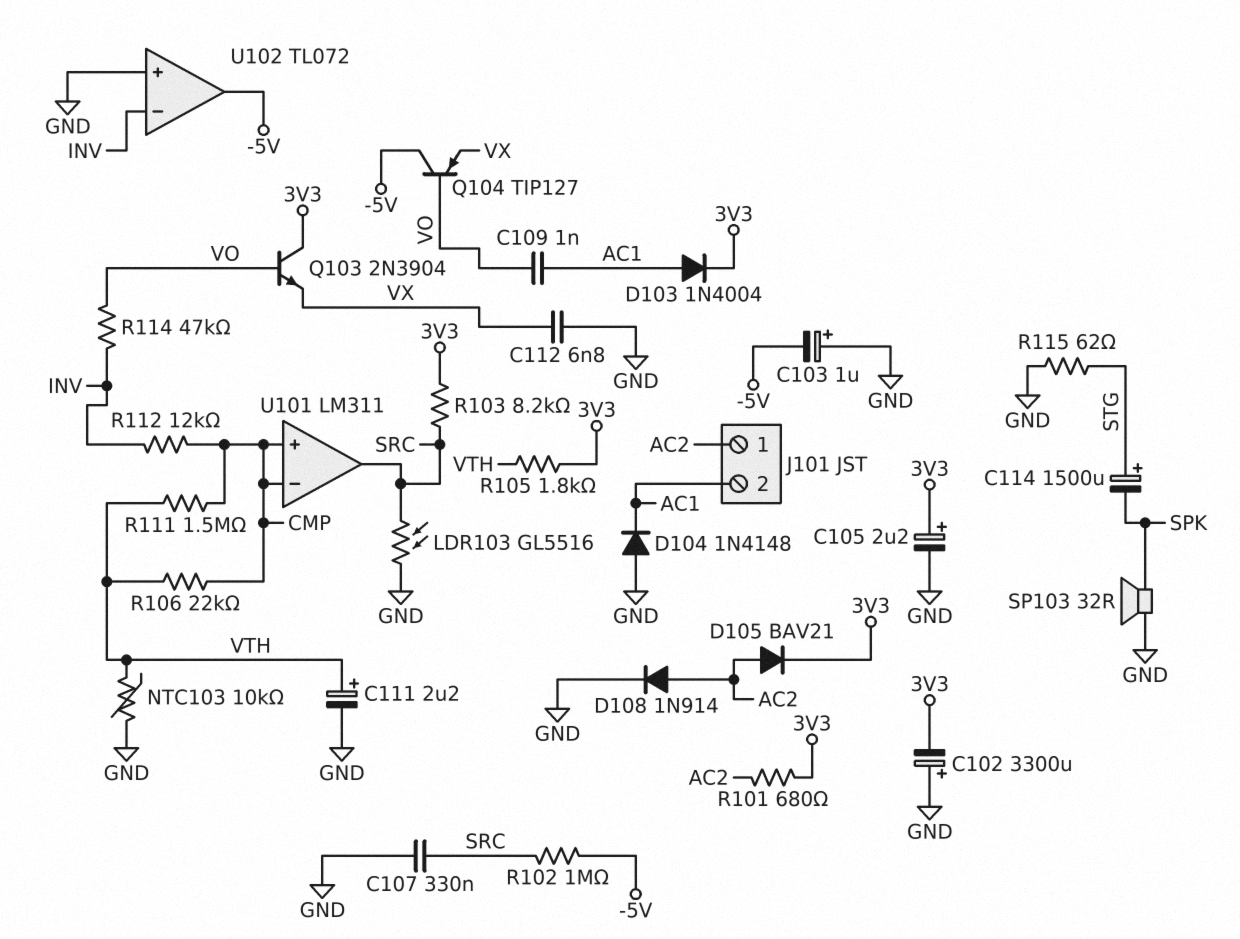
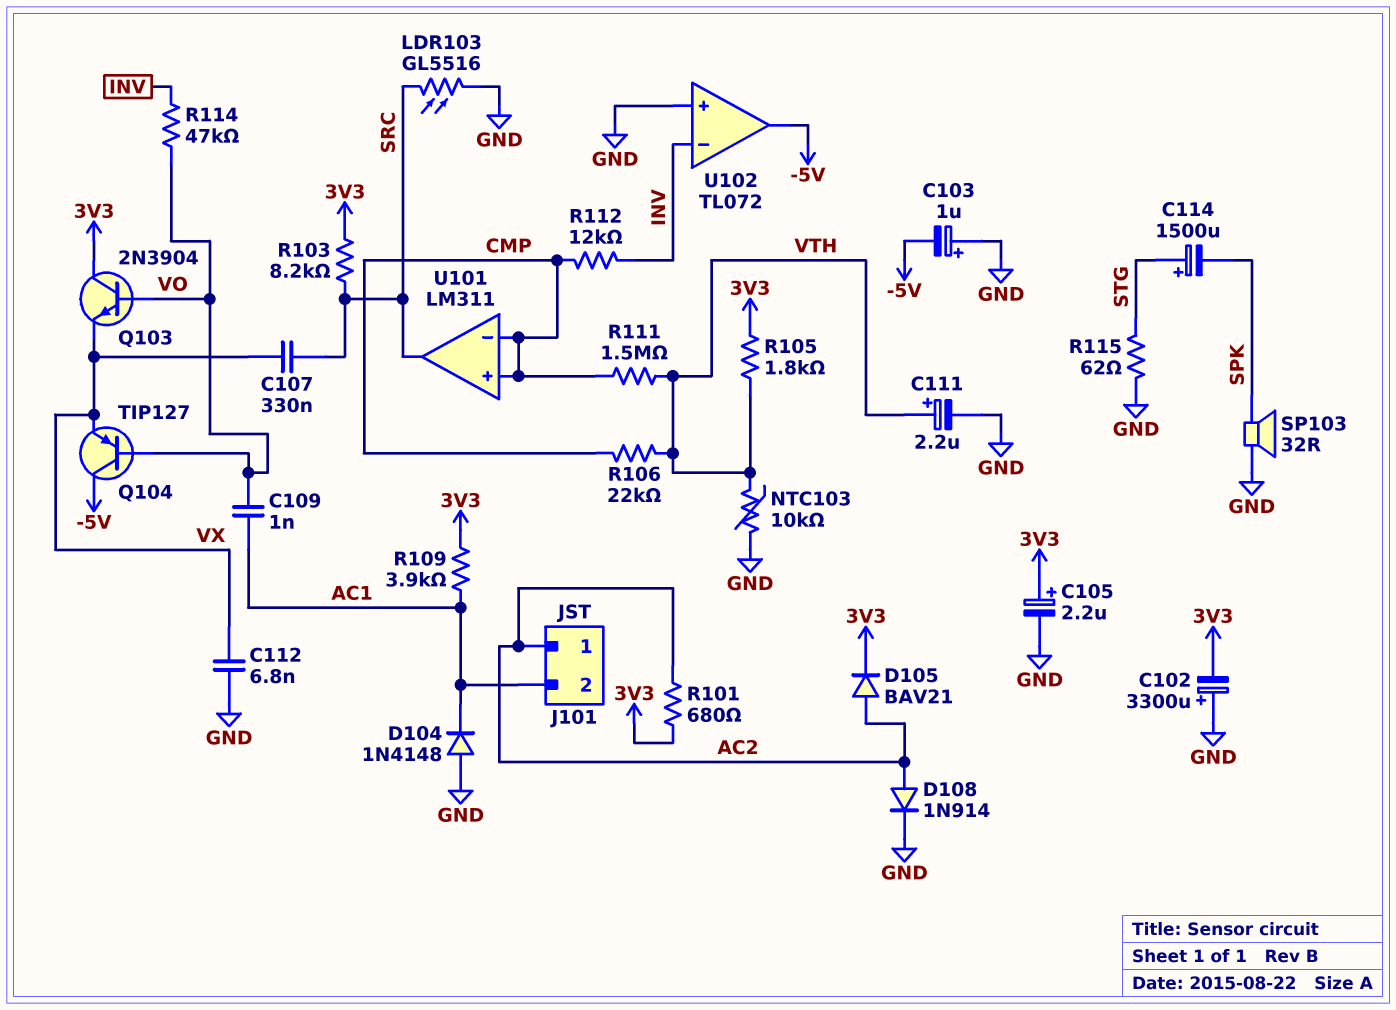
C107: 330nF (GND, SRC) -> 330nF (SRC, VX)
D103: diode 1N4004 (A AC1, K 3V3) -> none
R102: 1M (-5V, SRC) -> none
R109: none -> 3.9k (3V3, AC1)

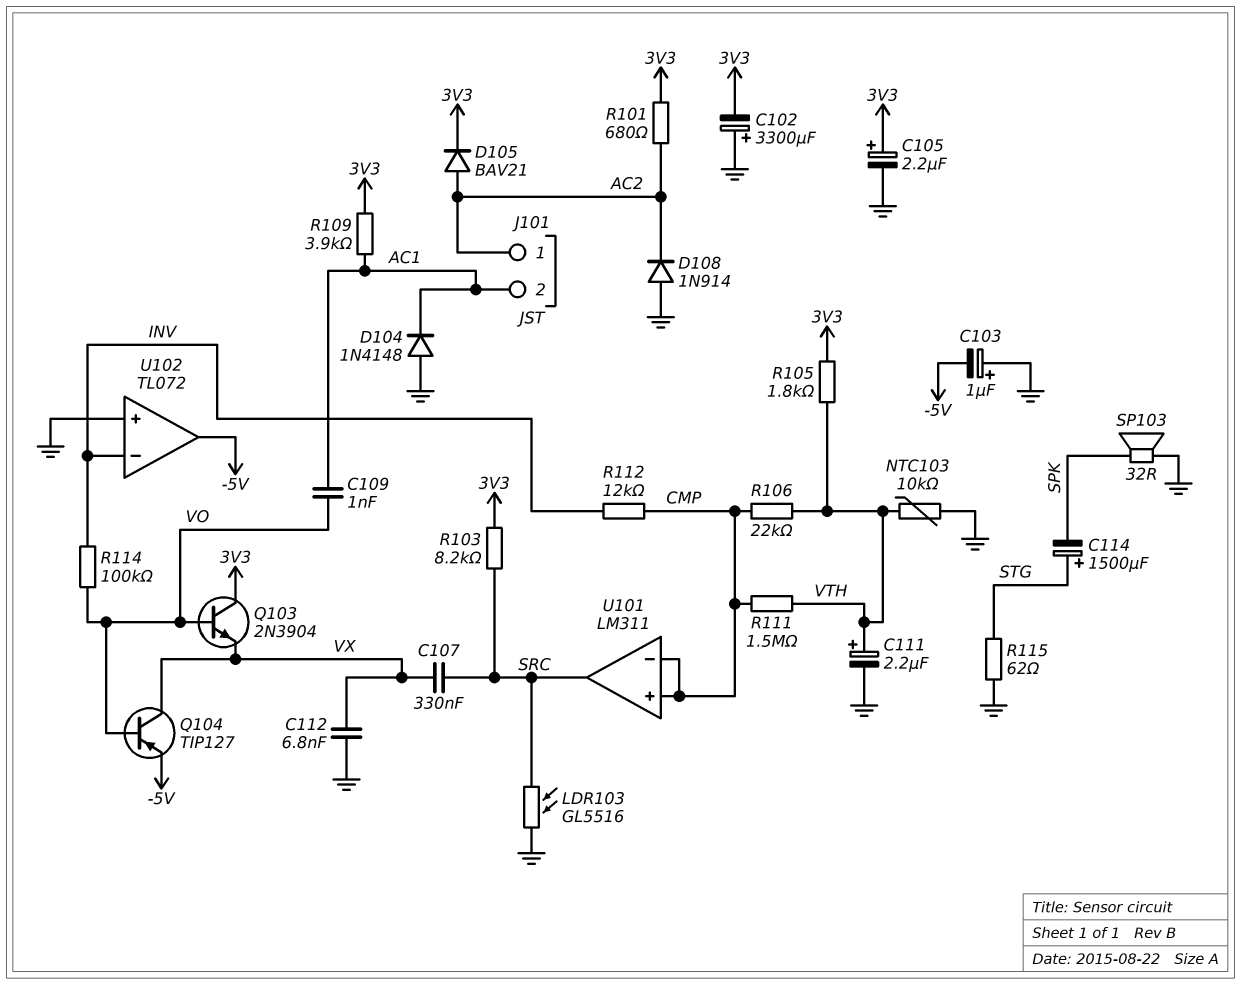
D108: diode 1N914 (A AC2, K GND) -> diode 1N914 (A GND, K AC2)
Q104: PNP TIP127 (B VO, C -5V, E VX) -> PNP TIP127 (B VO, C VX, E -5V)
R114: 47k (INV, VO) -> 100k (INV, VO)

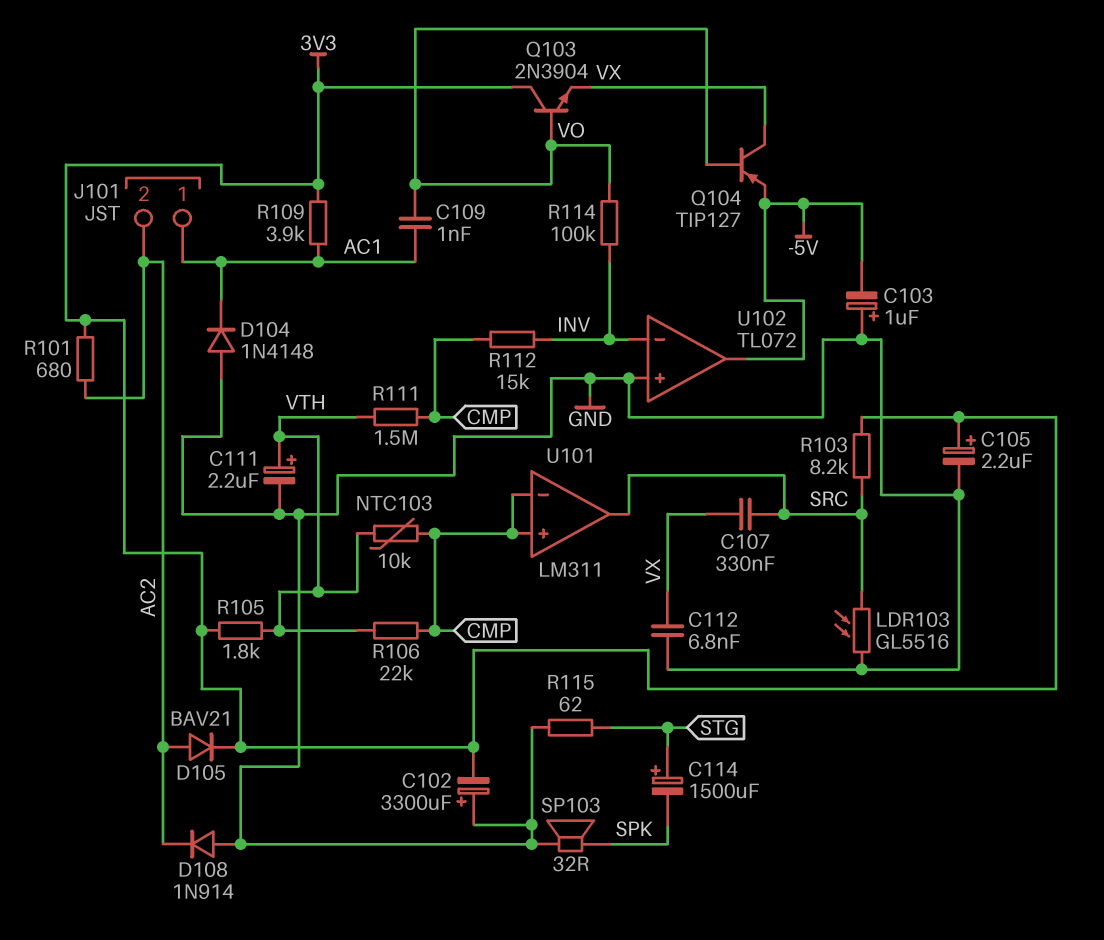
J101 pin 1: AC2 -> AC1
J101 pin 2: AC1 -> AC2
NTC103: 10k (GND, VTH) -> 10k (CMP, VTH)
R112: 12k (CMP, INV) -> 15k (CMP, INV)

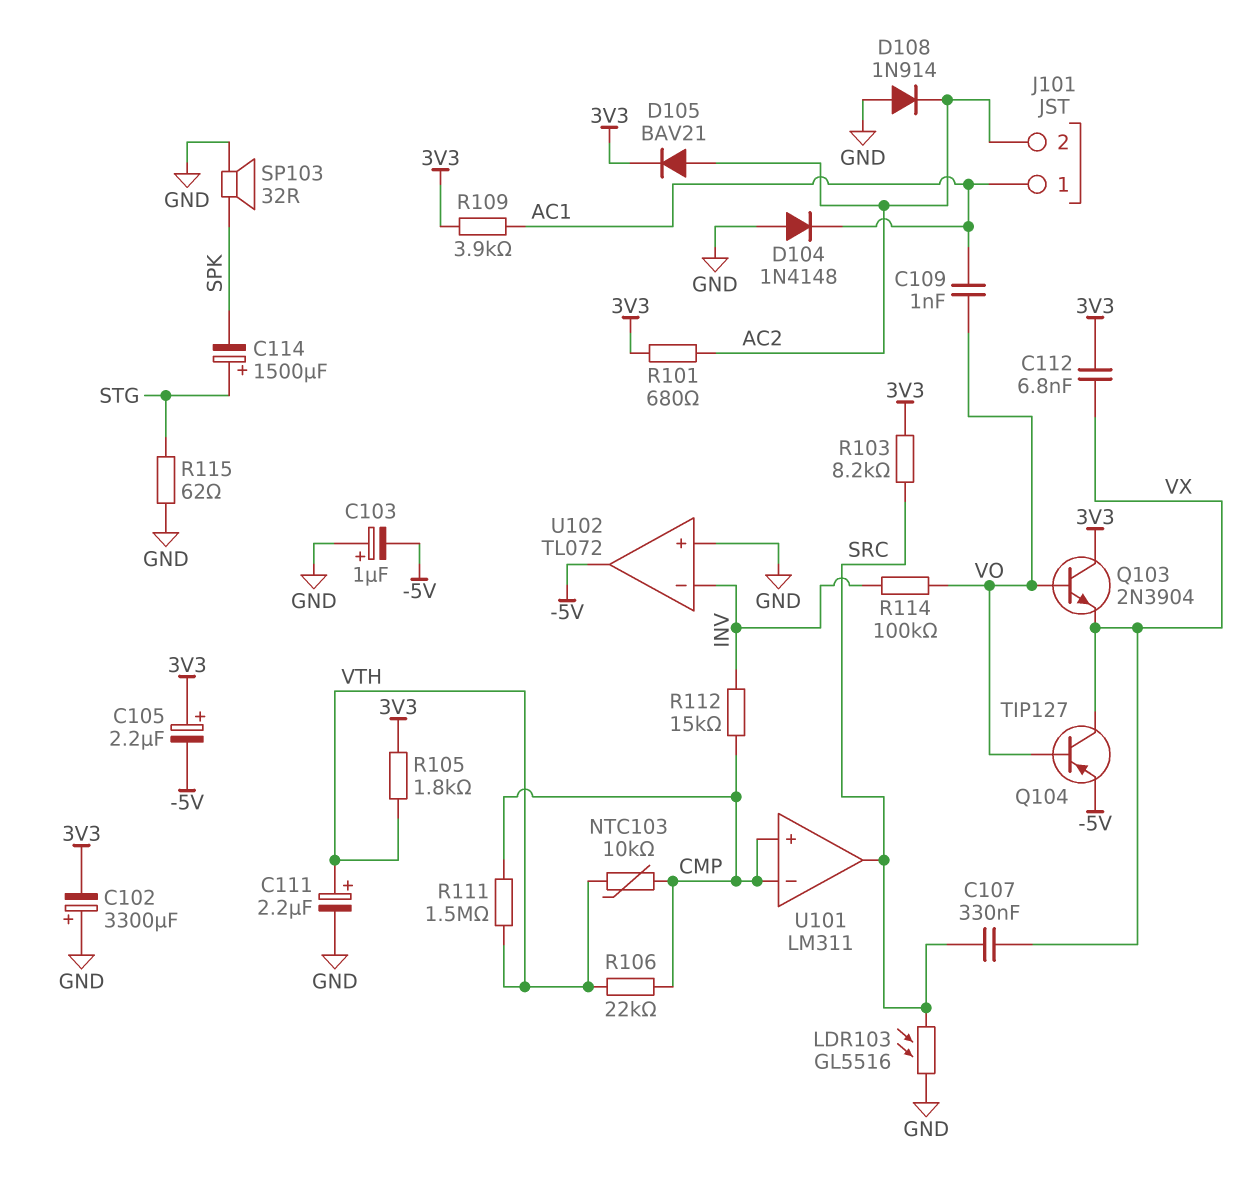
C105: 2.2uF (plus 3V3, minus GND) -> 2.2uF (plus 3V3, minus -5V)
C112: 6.8nF (GND, VX) -> 6.8nF (3V3, VX)

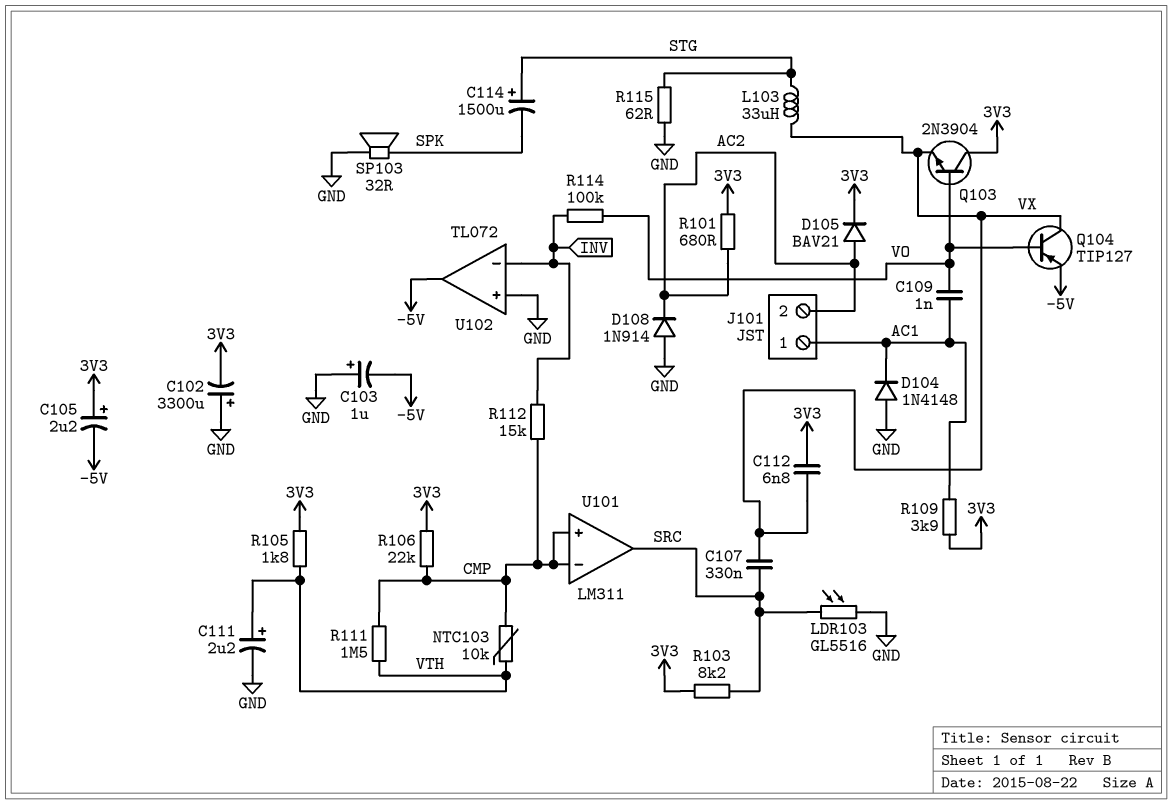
L103: none -> 33uH (STG, VX)
R106: 22k (CMP, VTH) -> 22k (3V3, CMP)

